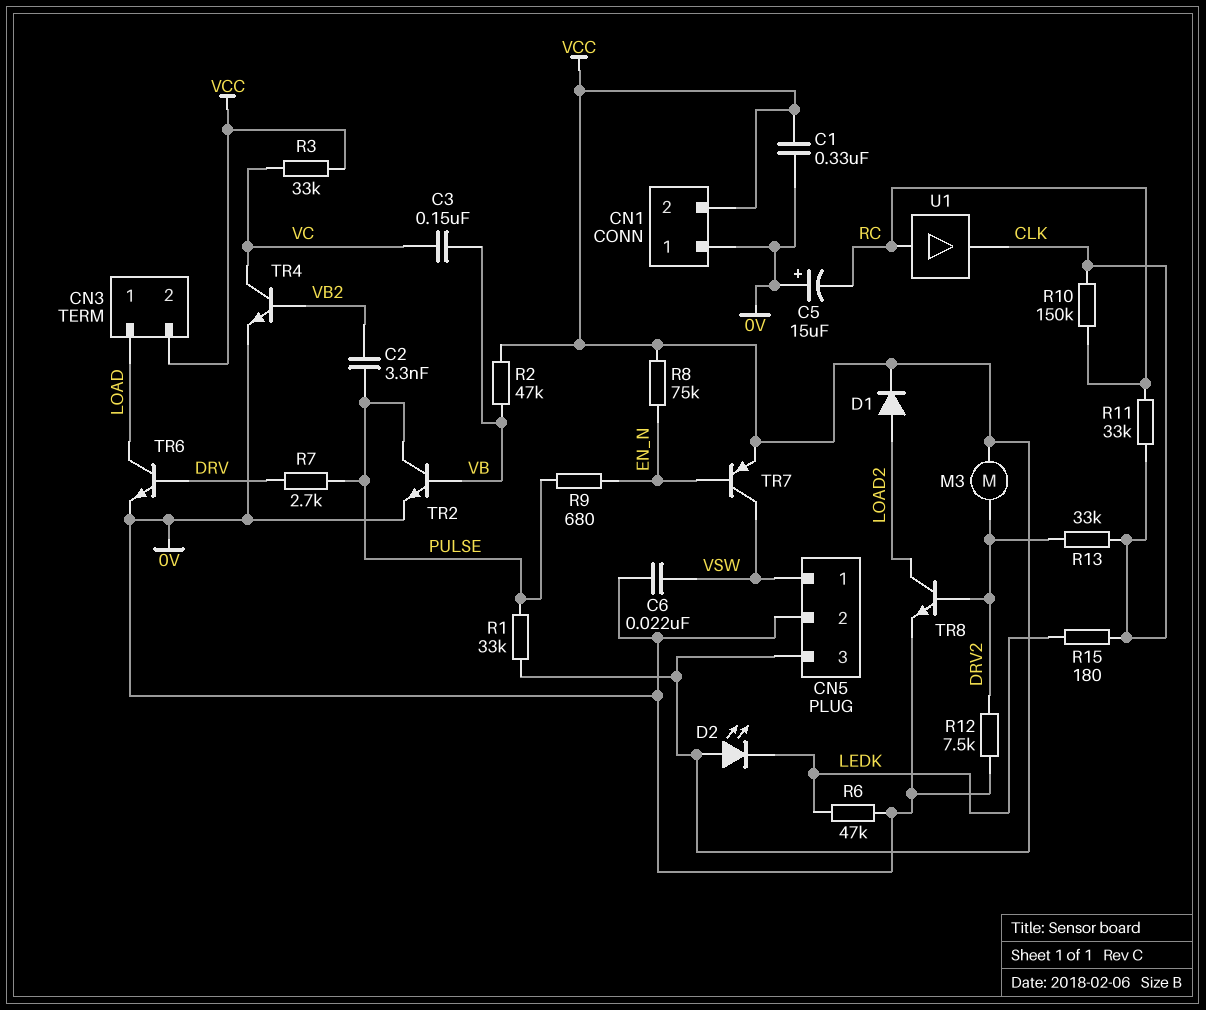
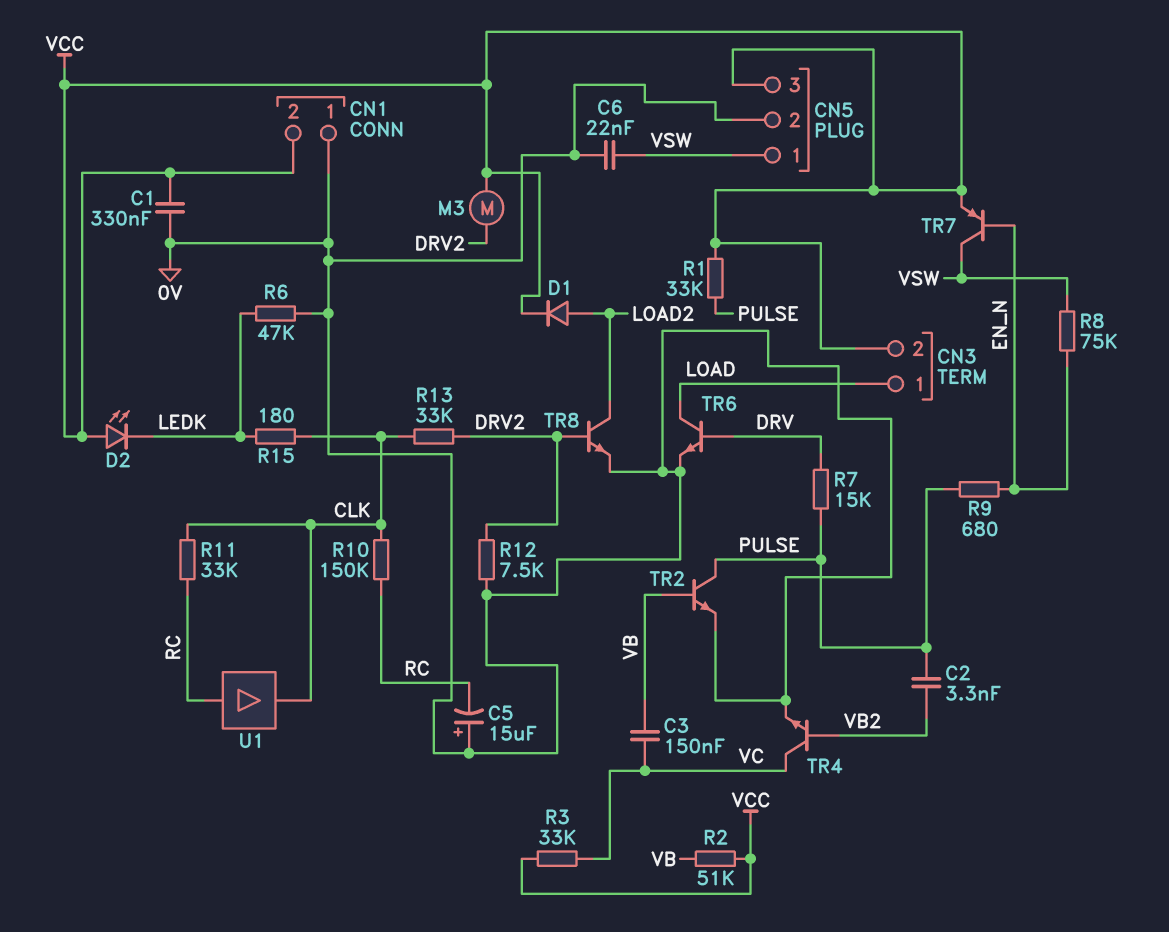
R2: 47k (VB, VCC) -> 51k (VB, VCC)
R7: 2.7k (DRV, PULSE) -> 15k (DRV, PULSE)
R8: 75k (EN_N, VCC) -> 75k (EN_N, VSW)

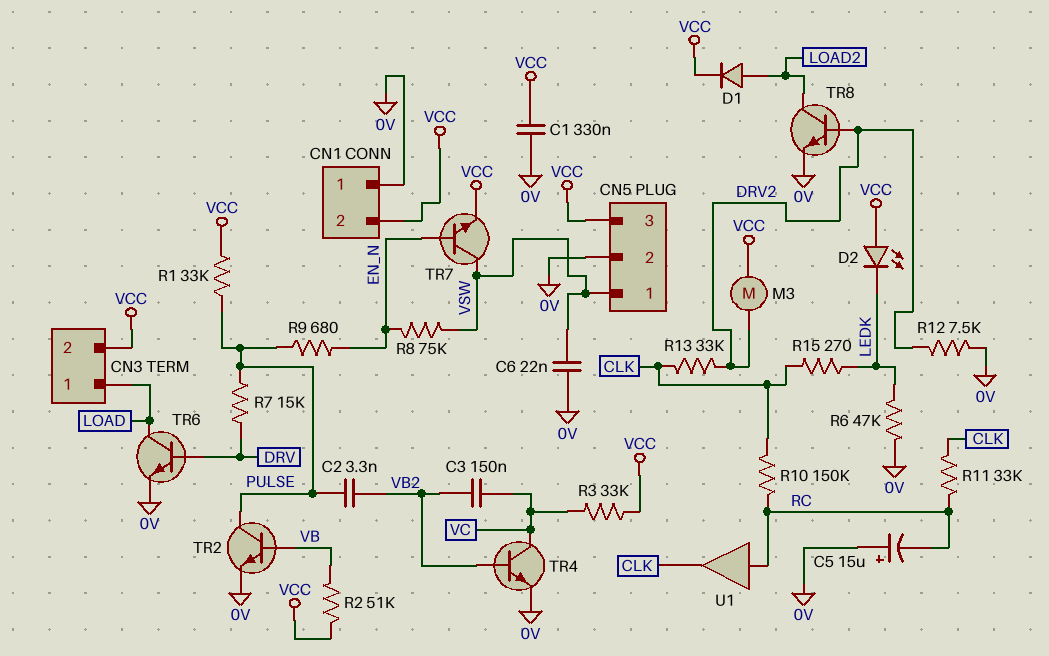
C3: 150nF (VB, VC) -> 150nF (VB2, VC)
R15: 180 (CLK, LEDK) -> 270 (CLK, LEDK)
TR7: PNP (B EN_N, C VSW, E VCC) -> NPN (B EN_N, C VSW, E VCC)

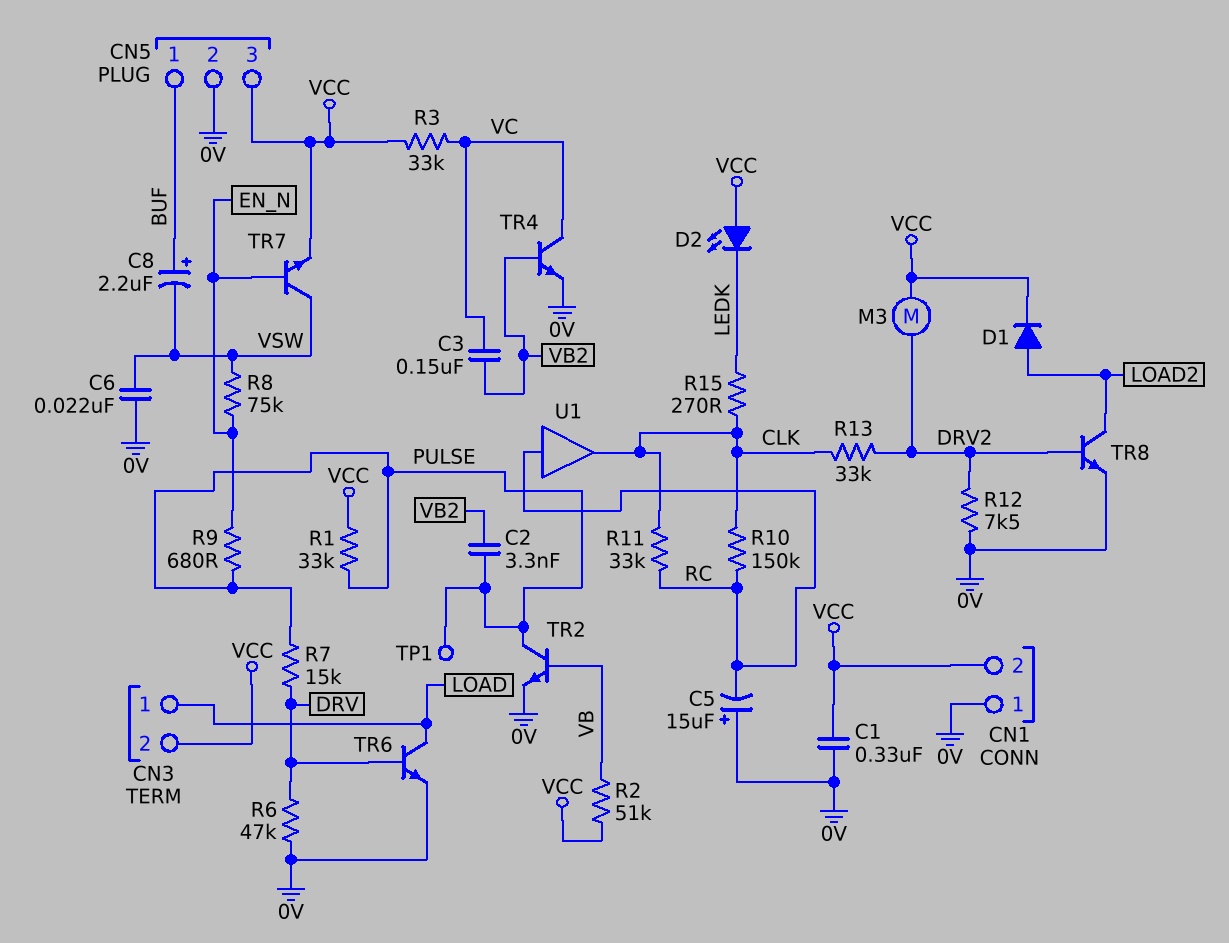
C8: none -> 2.2uF (plus BUF, minus VSW)
CN5 pin 1: VSW -> BUF
R6: 47k (0V, LEDK) -> 47k (0V, DRV)
TP1: none -> test point (PULSE)

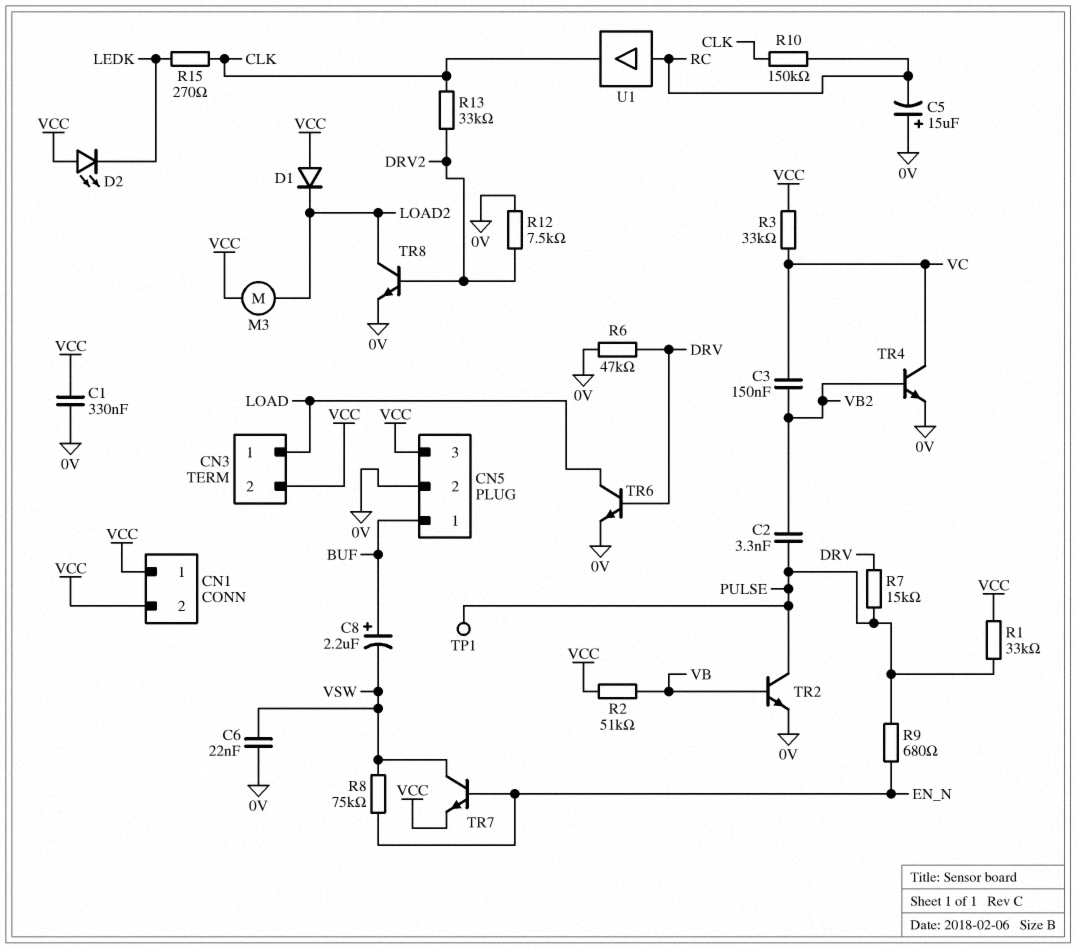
CN1 pin 1: 0V -> VCC
D1: diode (A LOAD2, K VCC) -> diode (A VCC, K LOAD2)
M3: motor (DRV2, VCC) -> motor (LOAD2, VCC)
R11: 33k (CLK, RC) -> none

